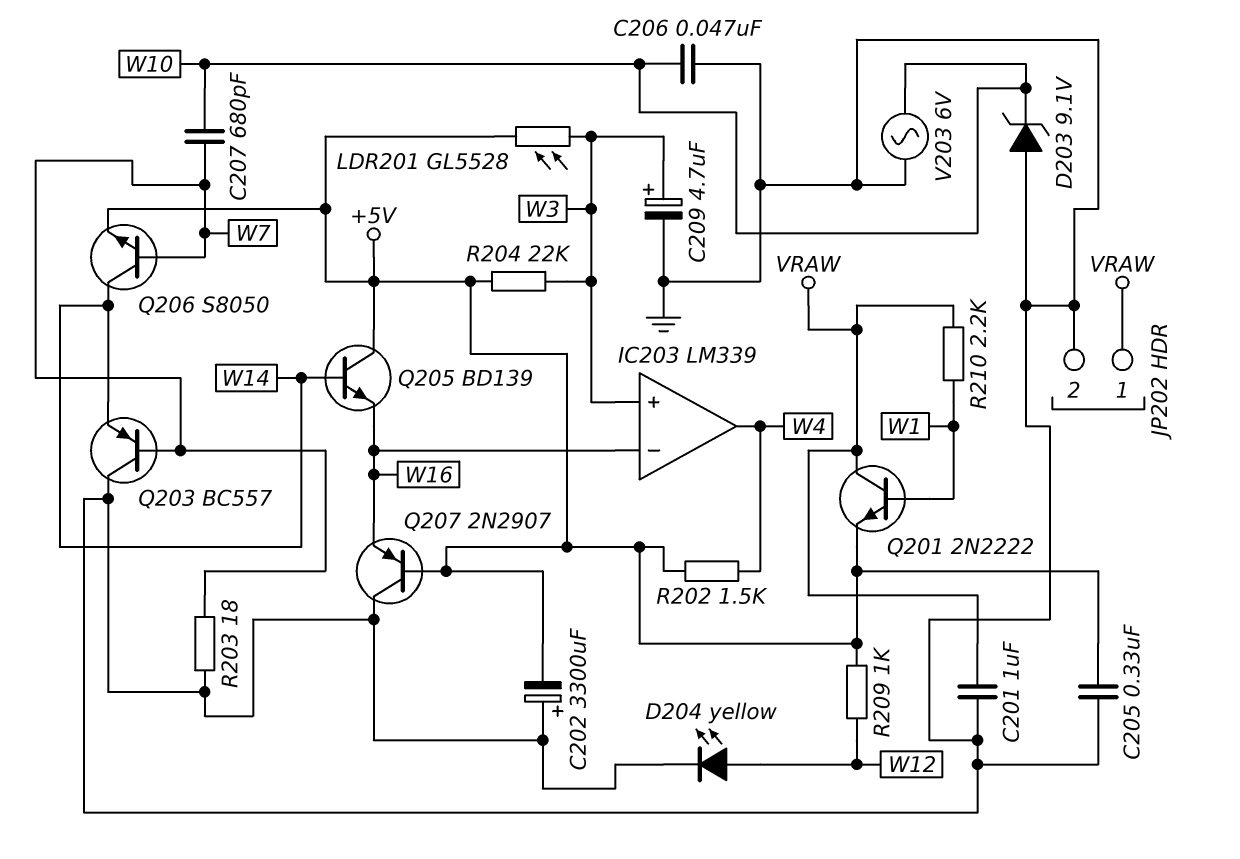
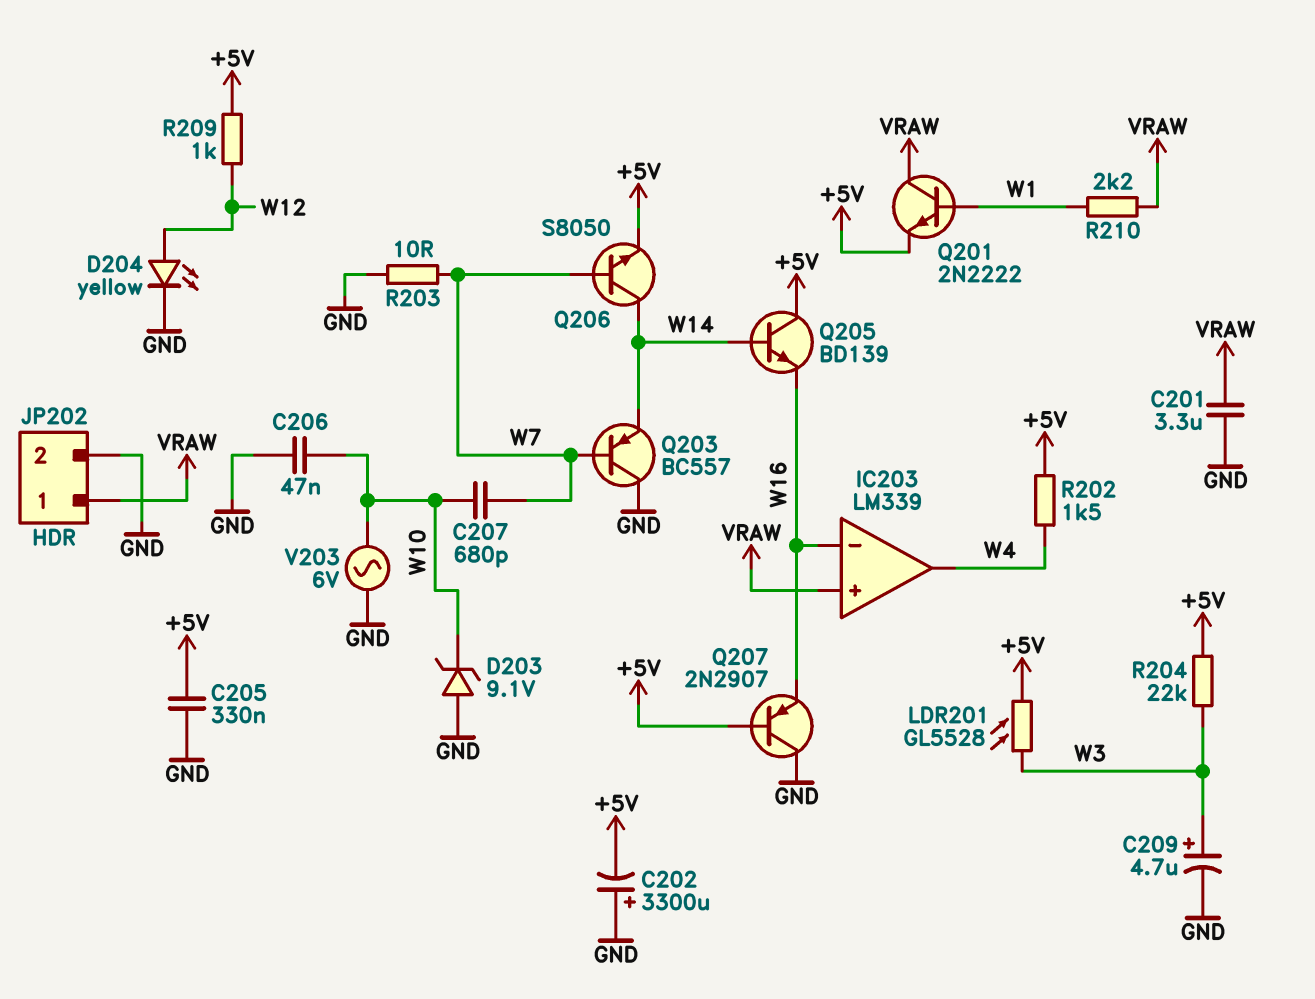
C201: 1uF (GND, VRAW) -> 3.3uF (GND, VRAW)
IC203 pin in+: W3 -> VRAW
R203: 18 (GND, W7) -> 10 (GND, W7)

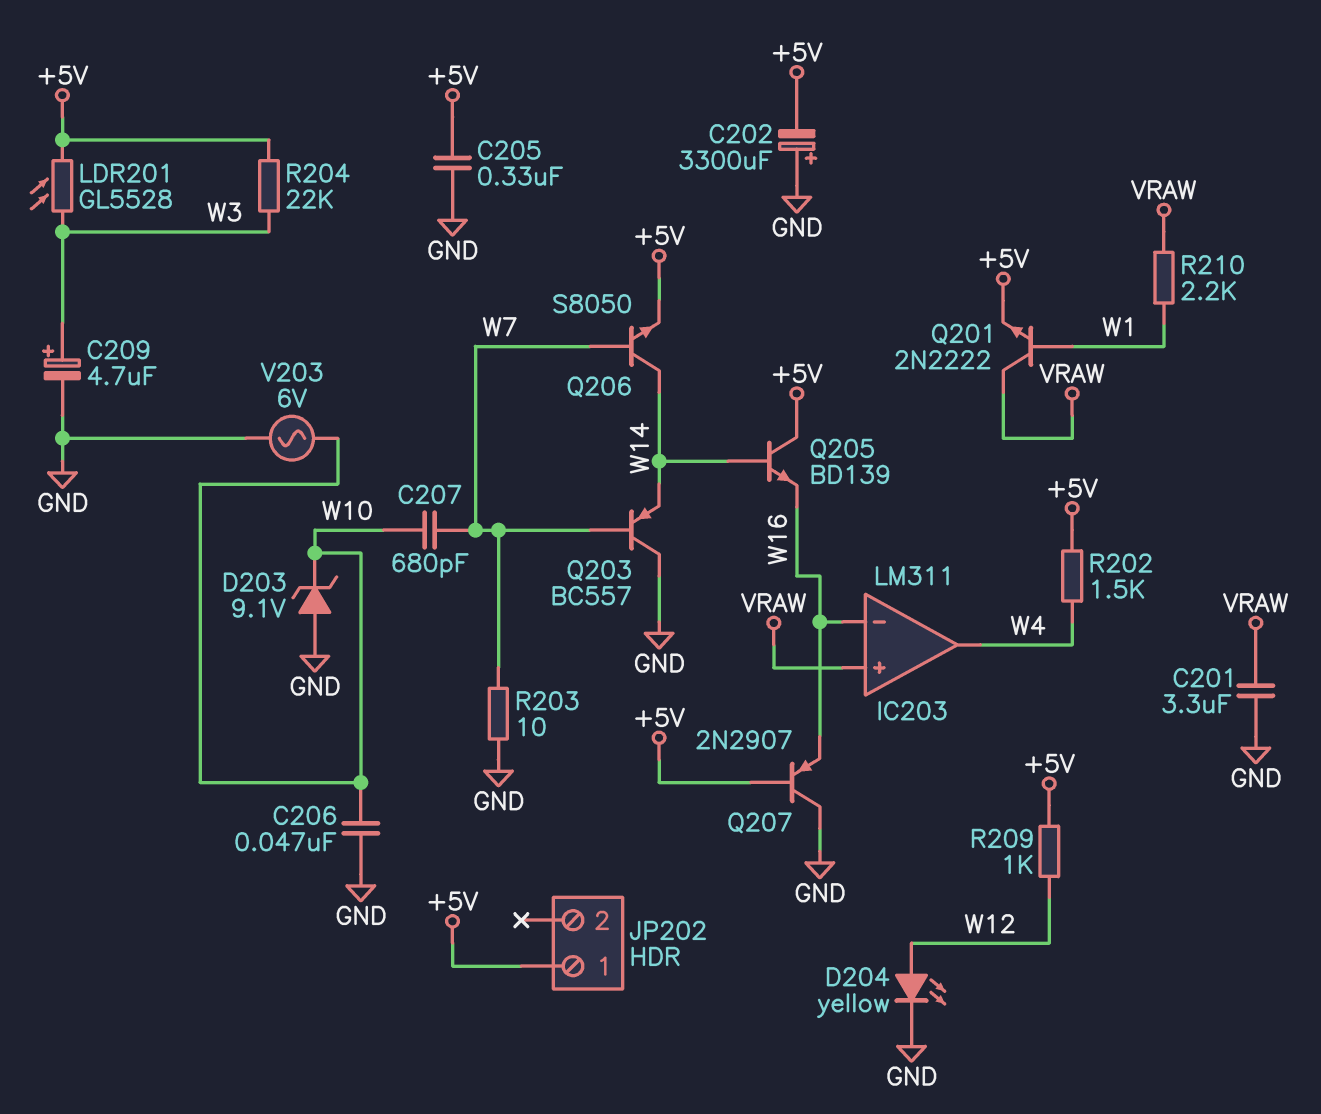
IC203: LM339 -> LM311
JP202 pin 1: VRAW -> +5V
JP202 pin 2: GND -> none

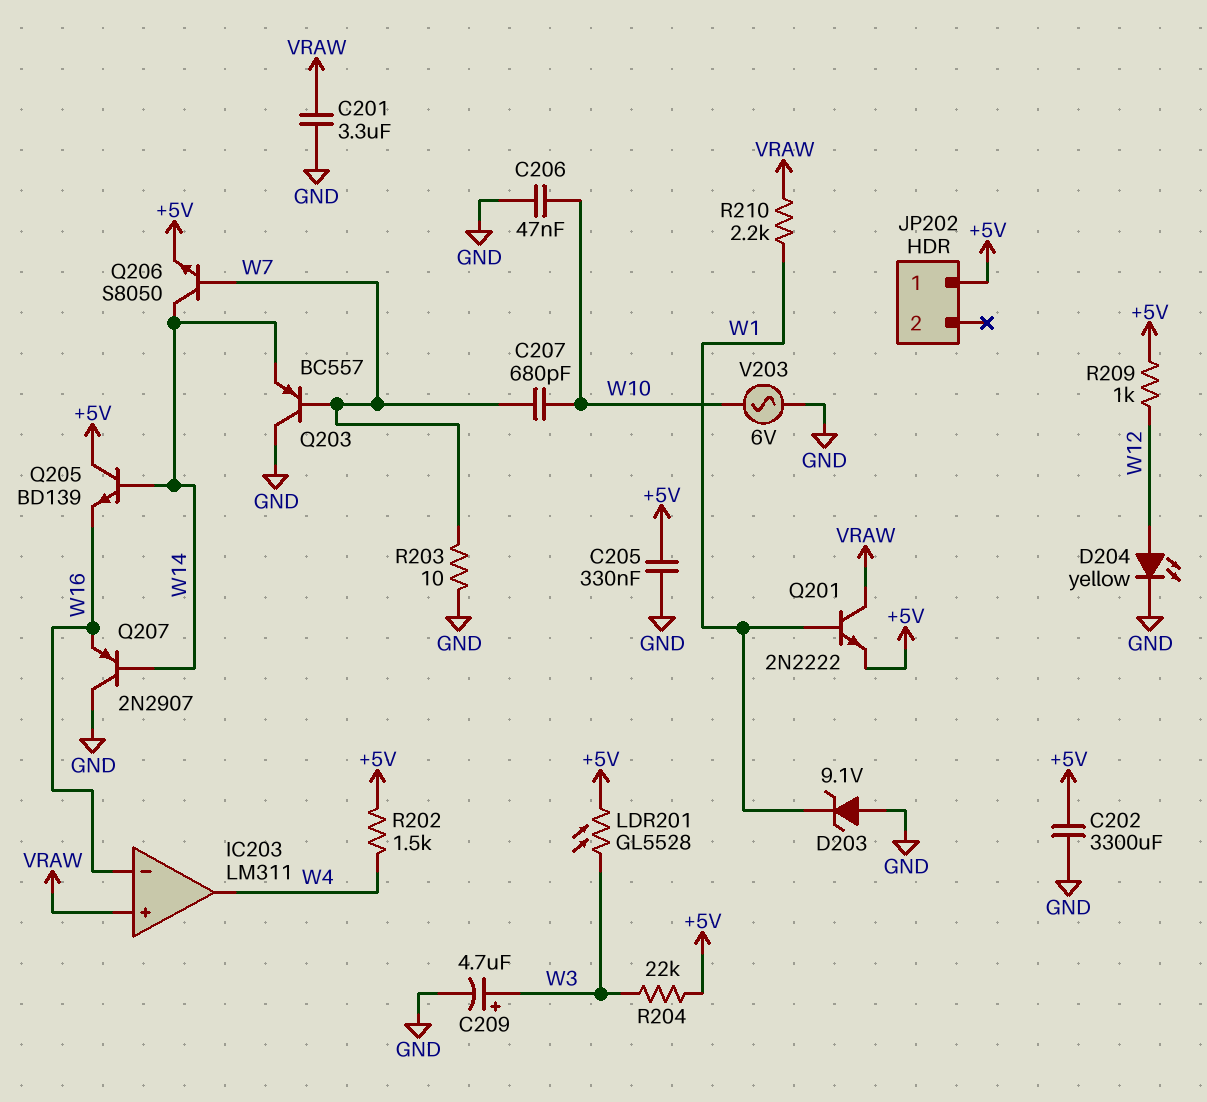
C202: 3300uF (plus GND, minus +5V) -> 3300uF (+5V, GND)
D203: zener 9.1V (A GND, K W10) -> zener 9.1V (A GND, K W1)
Q207: PNP 2N2907 (B +5V, C GND, E W16) -> PNP 2N2907 (B W14, C GND, E W16)

